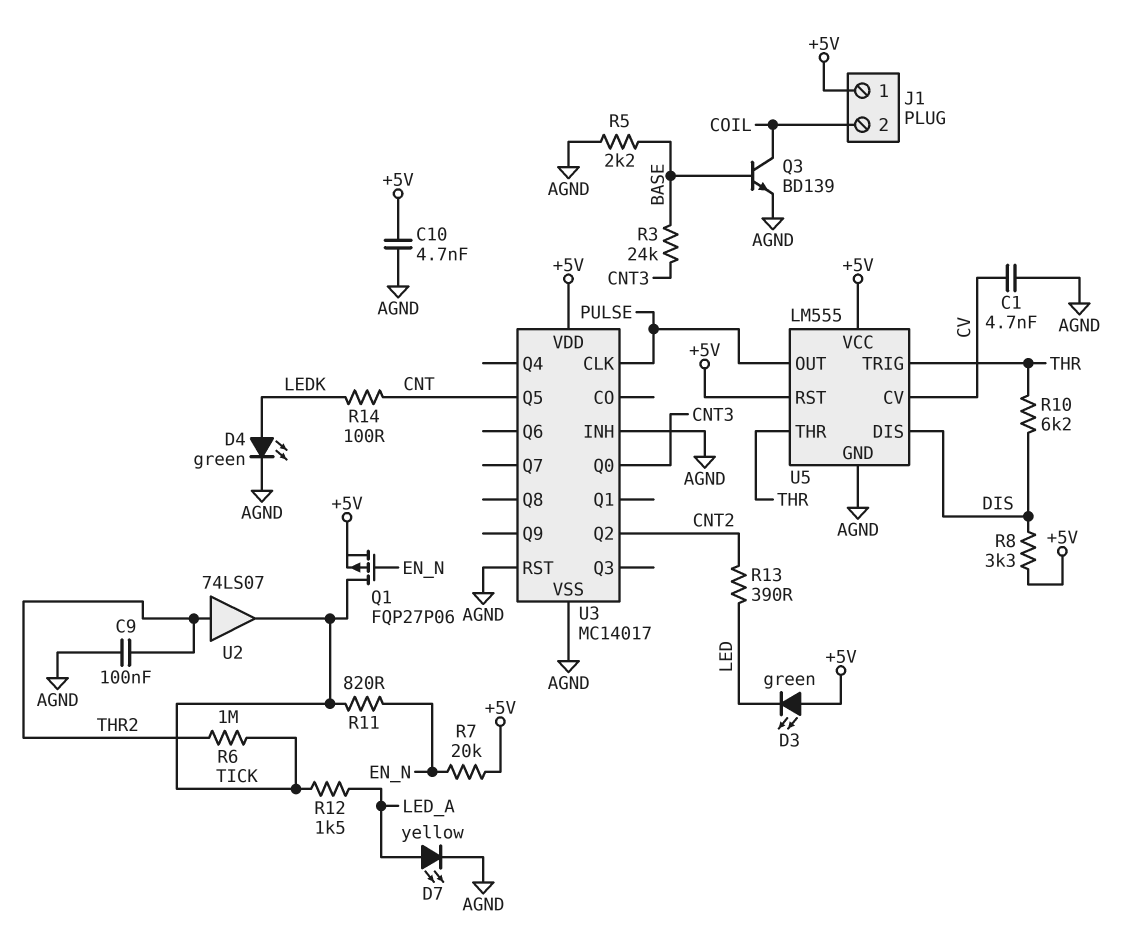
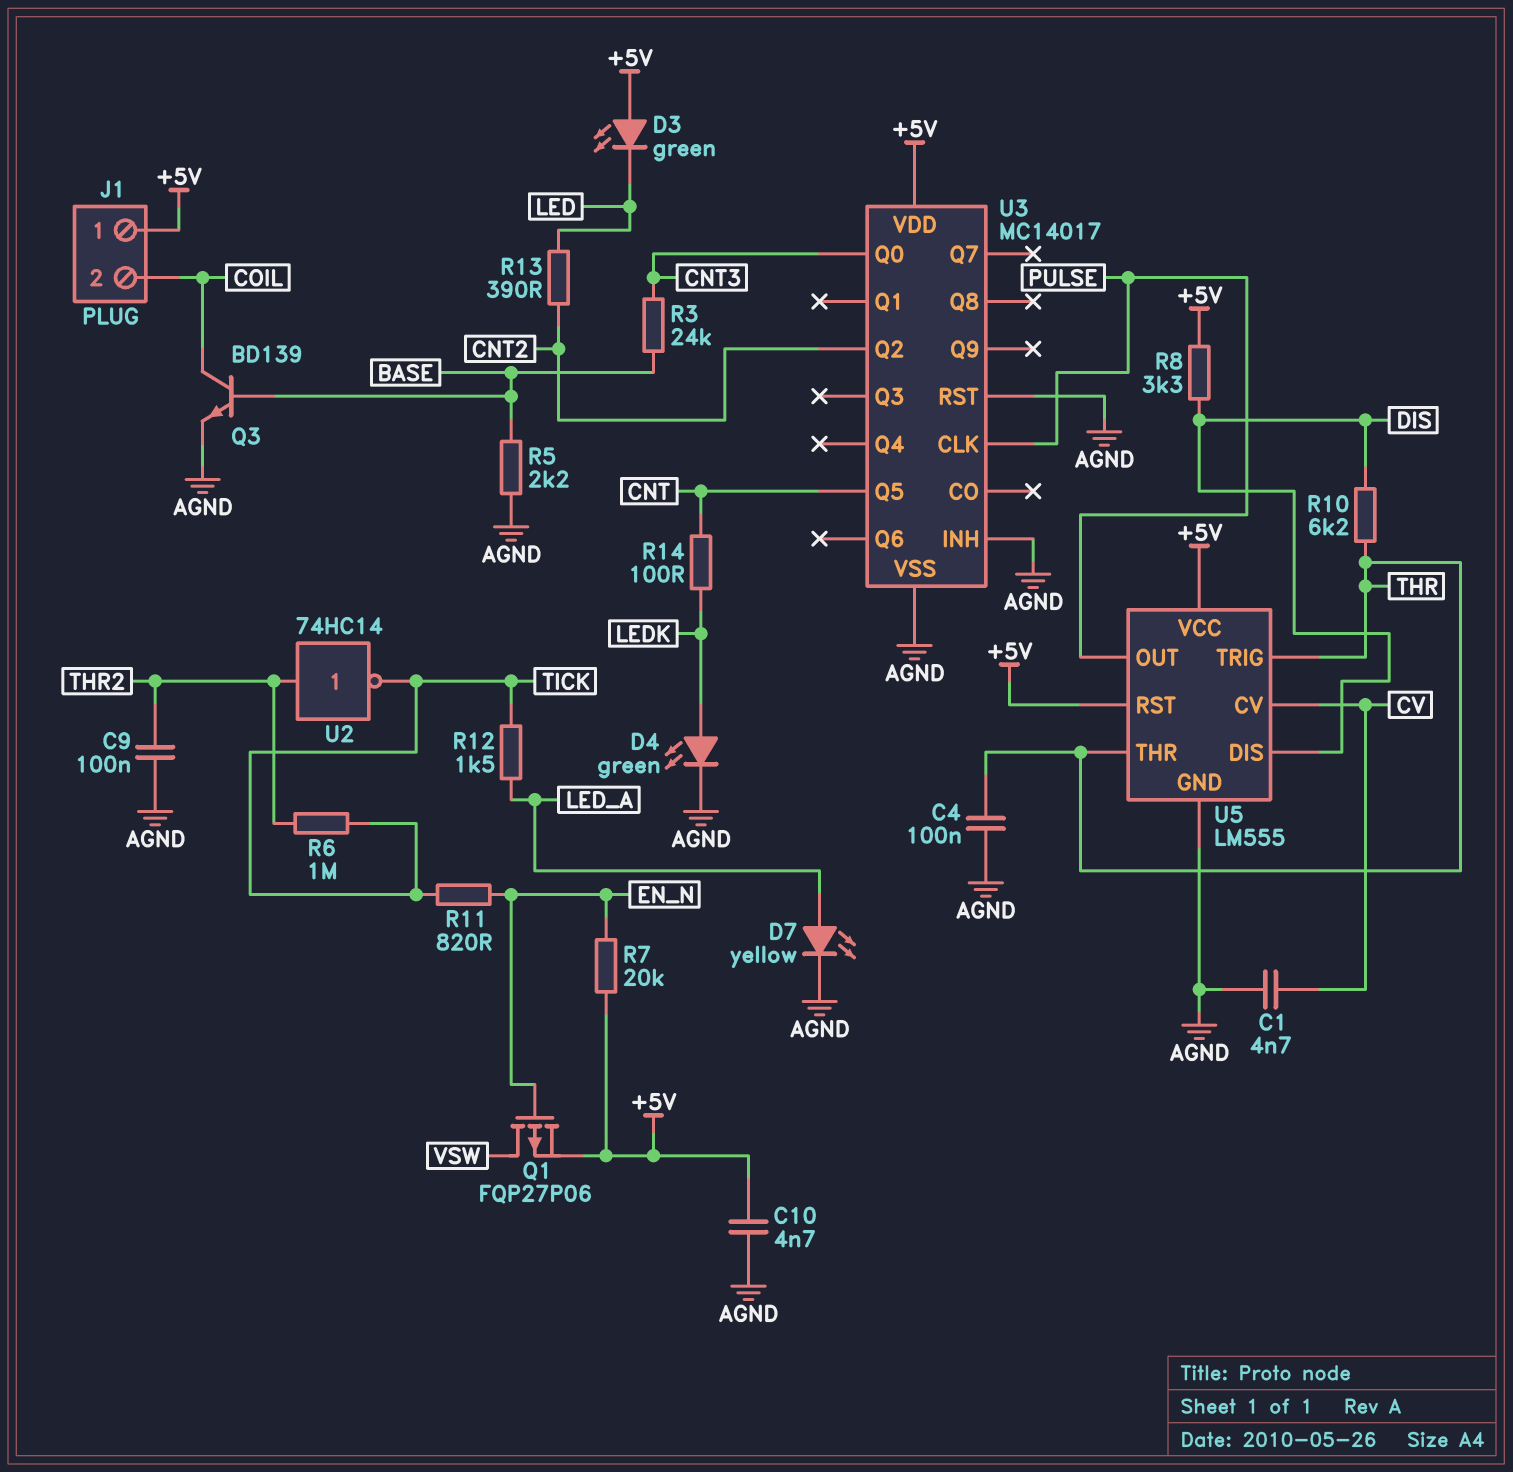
C4: none -> 100nF (AGND, THR)
Q1: PMOS FQP27P06 (G EN_N, D TICK, S +5V) -> PMOS FQP27P06 (G EN_N, D VSW, S +5V)
U2: buffer 74LS07 (in THR2, out TICK) -> NOT 74HC14 (in THR2, out TICK)

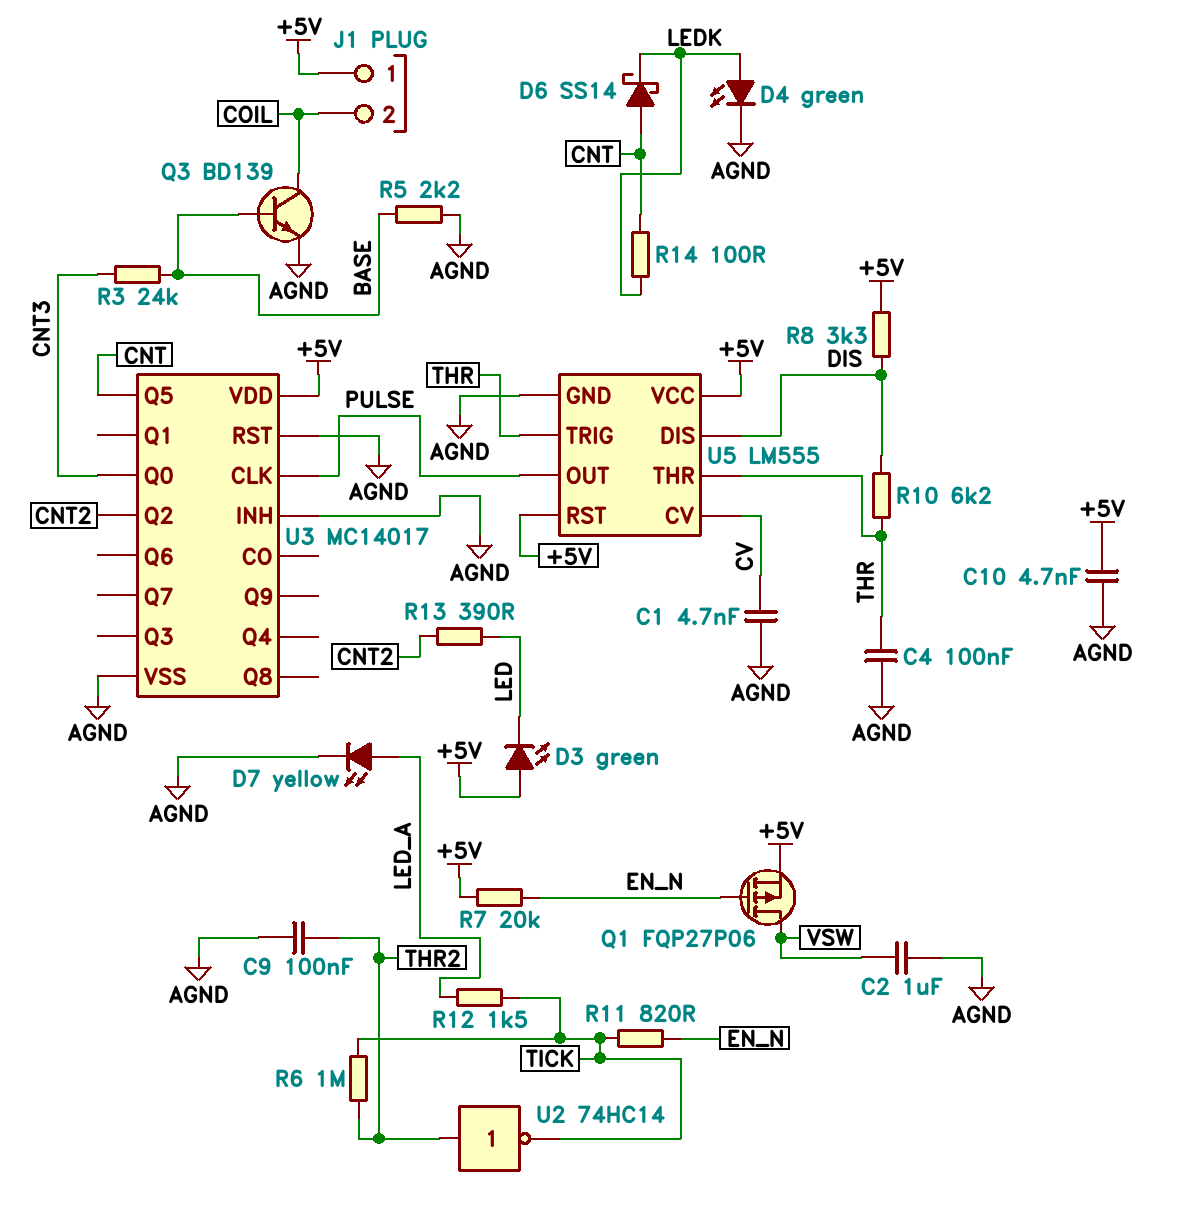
C2: none -> 1uF (AGND, VSW)
D6: none -> schottky SS14 (A CNT, K LEDK)

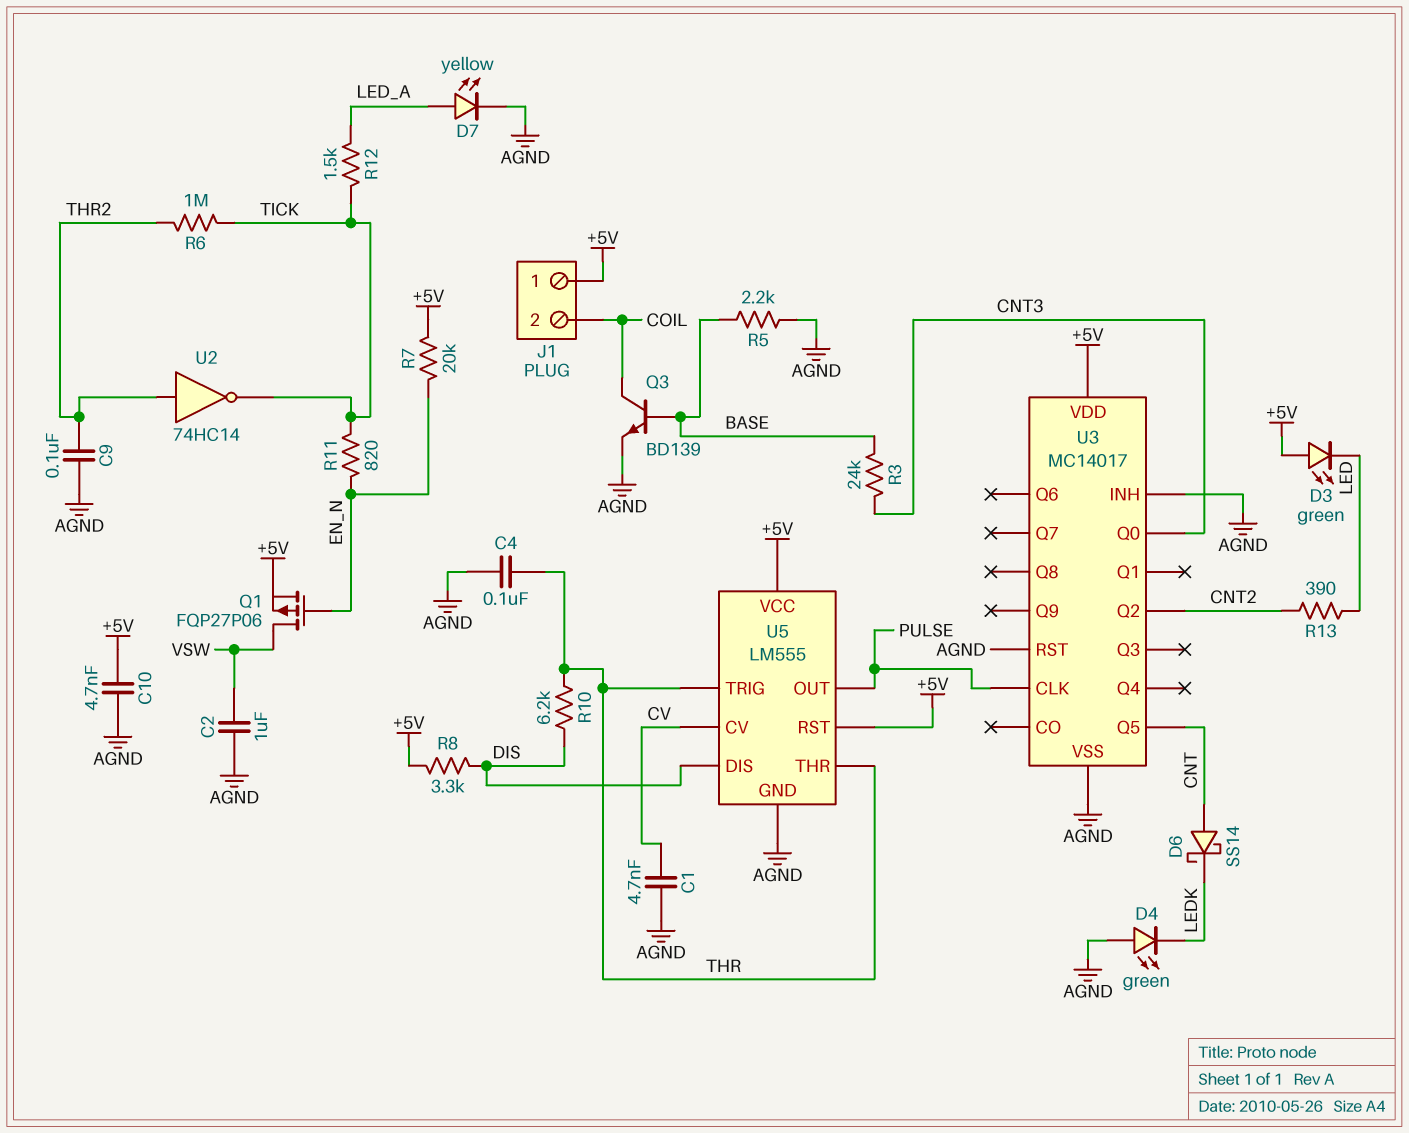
D4: LED green (A LEDK, K AGND) -> LED green (A AGND, K LEDK)
R14: 100 (CNT, LEDK) -> none

